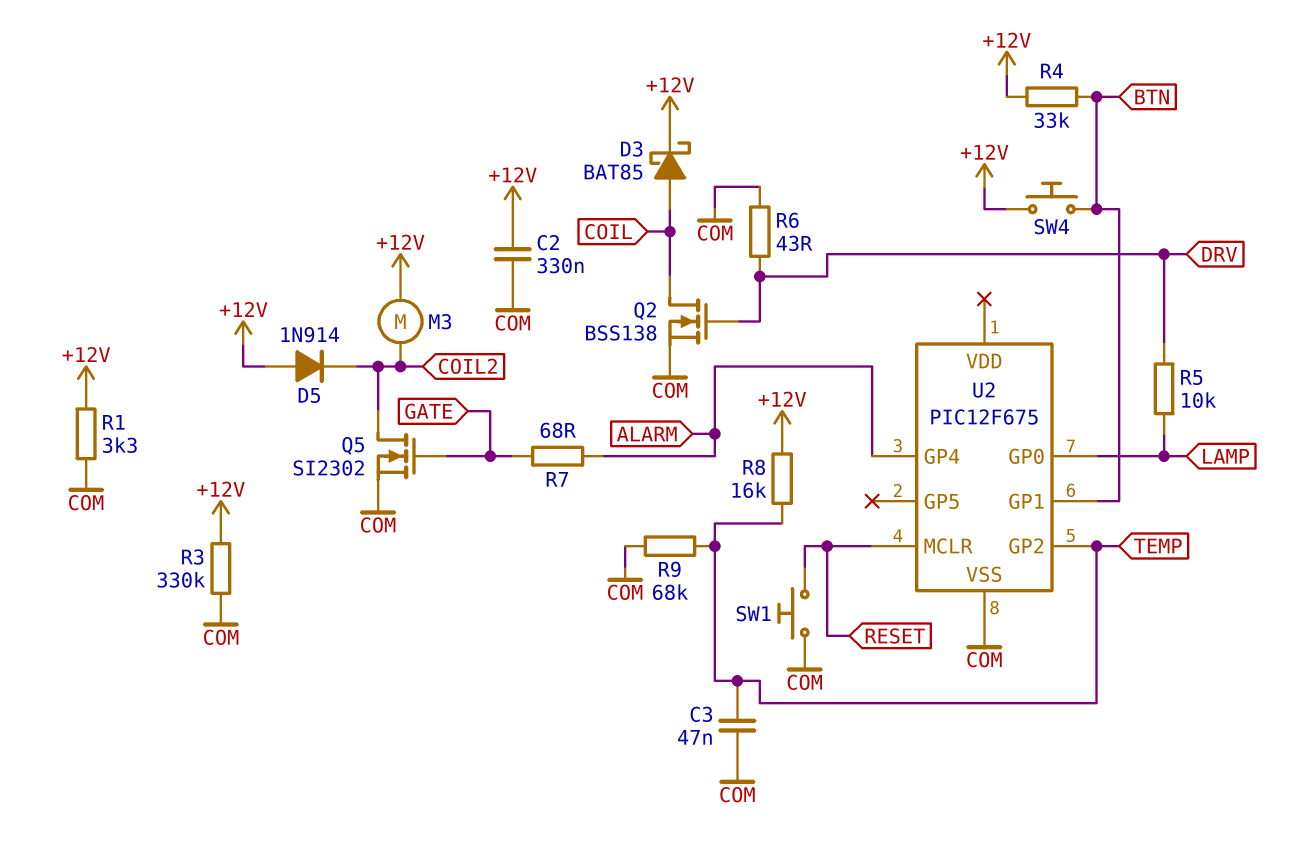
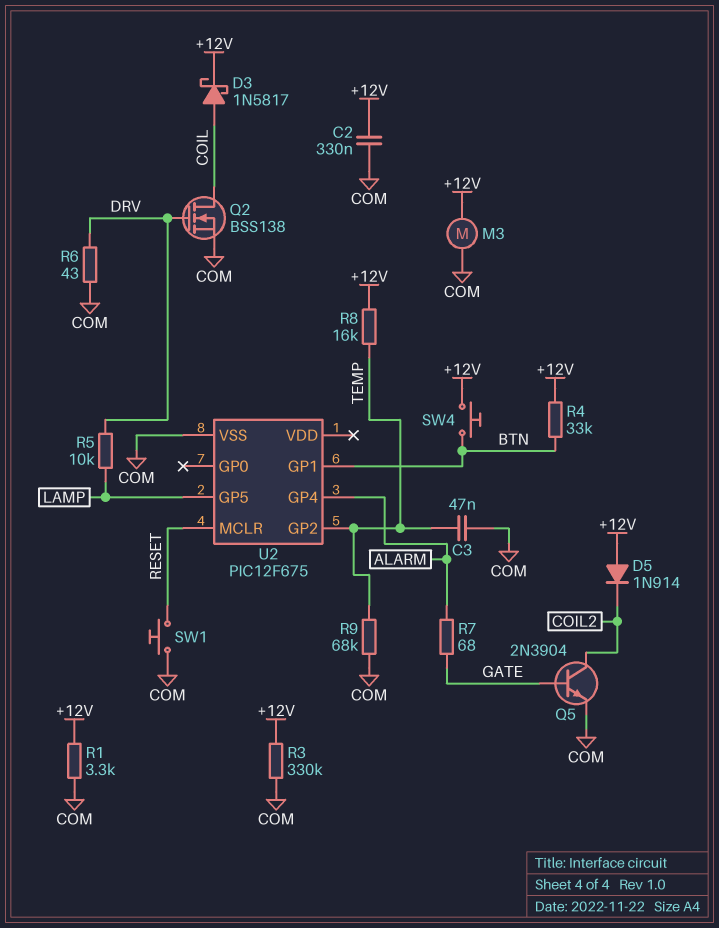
D3: schottky BAT85 (A COIL, K +12V) -> schottky 1N5817 (A COIL, K +12V)
M3: motor (+12V, COIL2) -> motor (+12V, COM)
Q5: NMOS SI2302 (G GATE, D COIL2, S COM) -> NPN 2N3904 (B GATE, C COIL2, E COM)
U2 pin GP0: LAMP -> none
U2 pin GP5: none -> LAMP

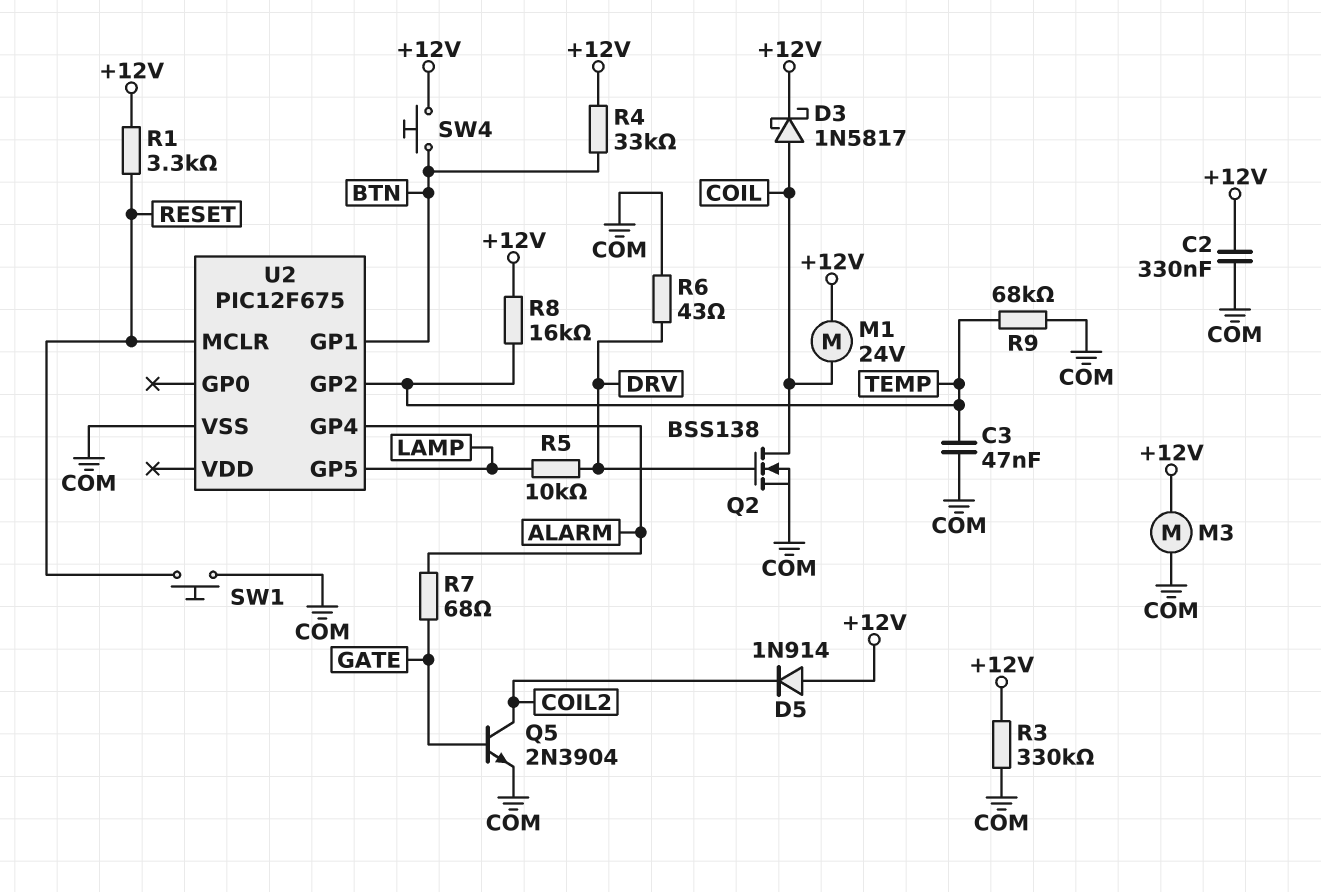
M1: none -> motor 24V (+12V, COIL)
R1: 3.3k (+12V, COM) -> 3.3k (+12V, RESET)

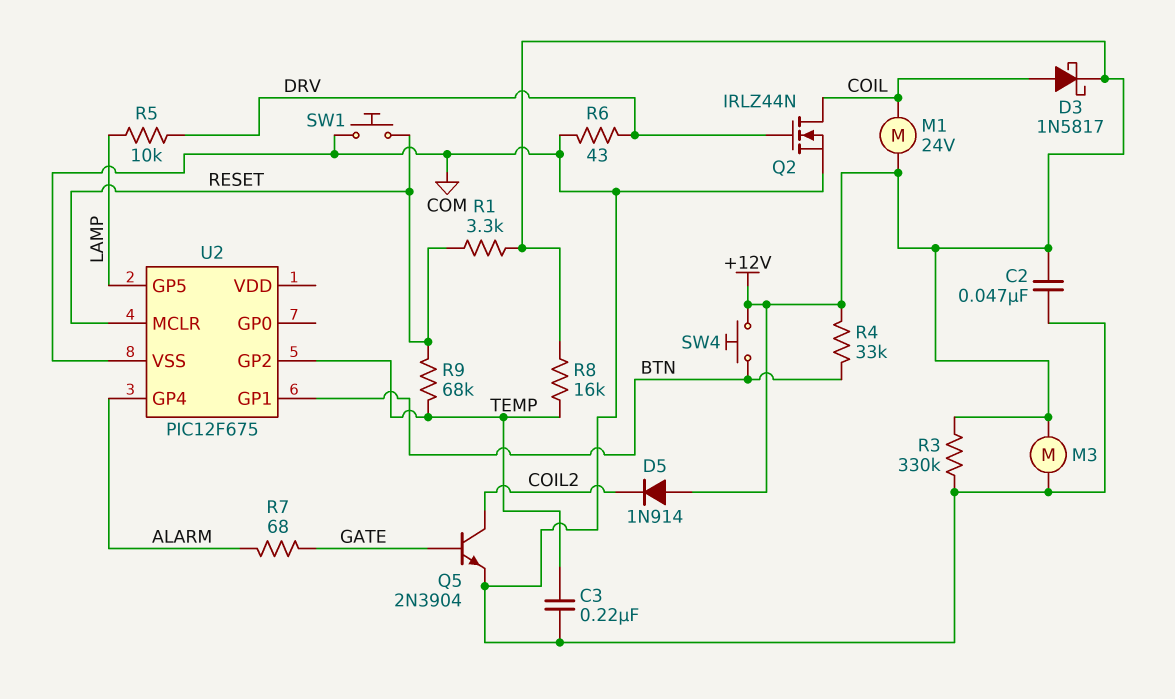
C2: 330nF (+12V, COM) -> 47nF (+12V, COM)
C3: 47nF (COM, TEMP) -> 220nF (COM, TEMP)
Q2: NMOS BSS138 (G DRV, D COIL, S COM) -> NMOS IRLZ44N (G DRV, D COIL, S COM)
R9: 68k (COM, TEMP) -> 68k (RESET, TEMP)

